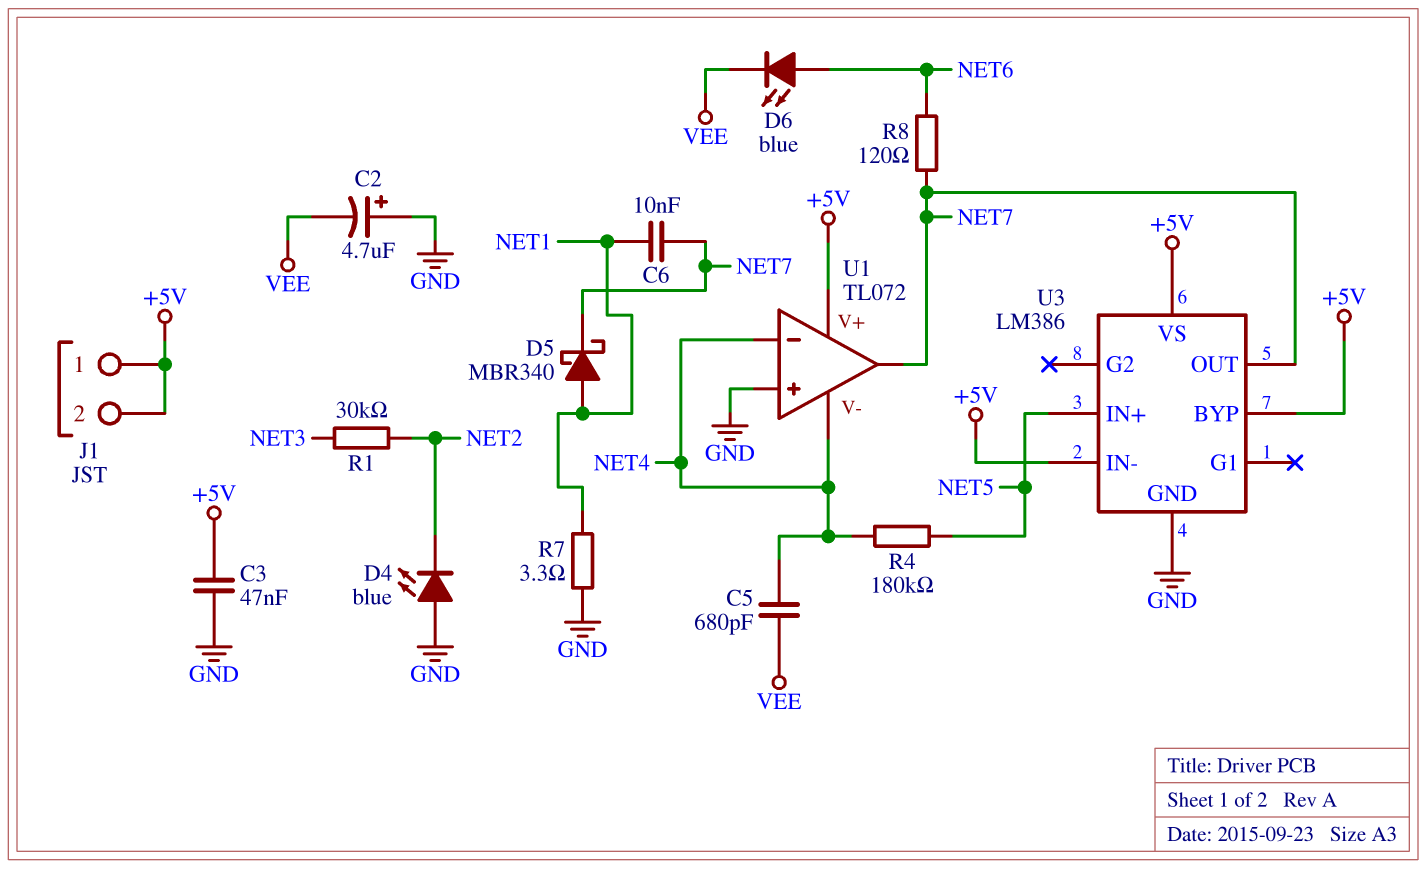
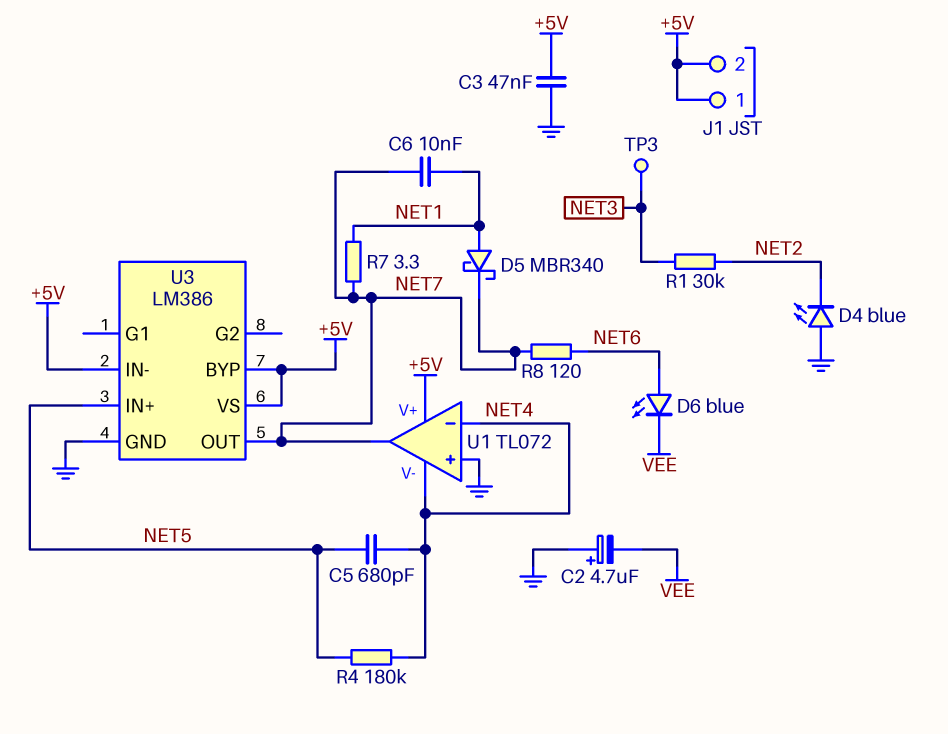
C5: 680pF (NET4, VEE) -> 680pF (NET4, NET5)
R7: 3.3 (GND, NET1) -> 3.3 (NET1, NET7)
TP3: none -> test point (NET3)

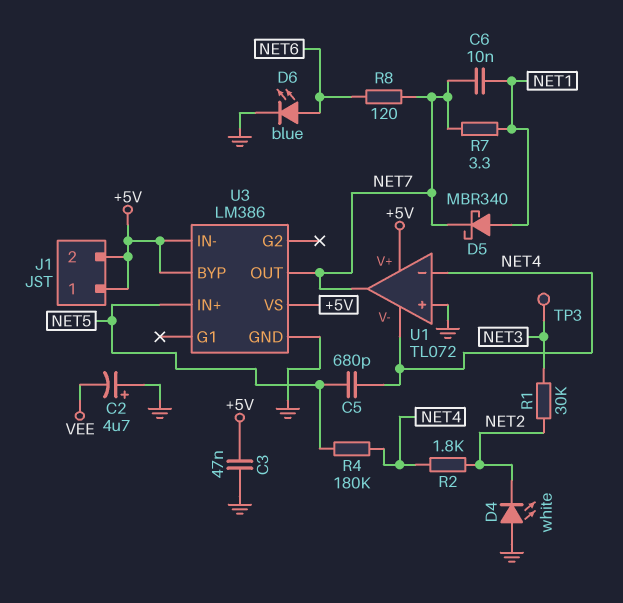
D4: LED blue (A GND, K NET2) -> LED white (A GND, K NET2)
D6: LED blue (A NET6, K VEE) -> LED blue (A NET6, K GND)
R2: none -> 1.8k (NET2, NET4)

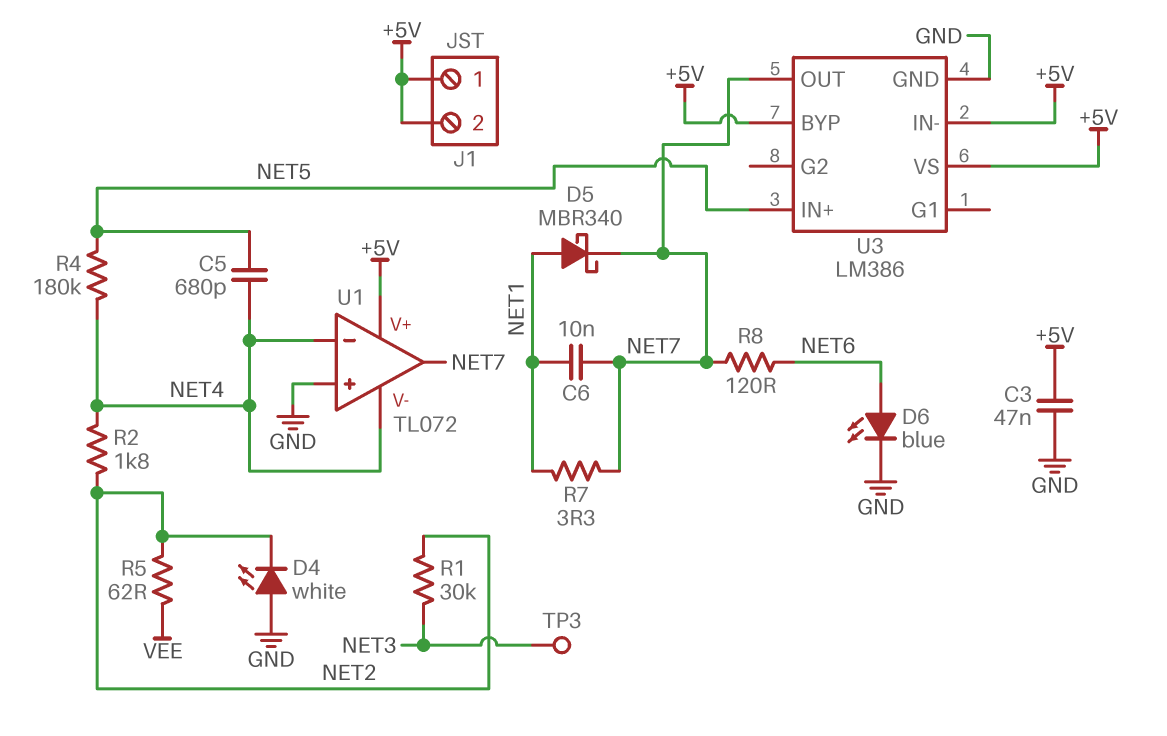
C2: 4.7uF (plus GND, minus VEE) -> none
R5: none -> 62 (NET2, VEE)

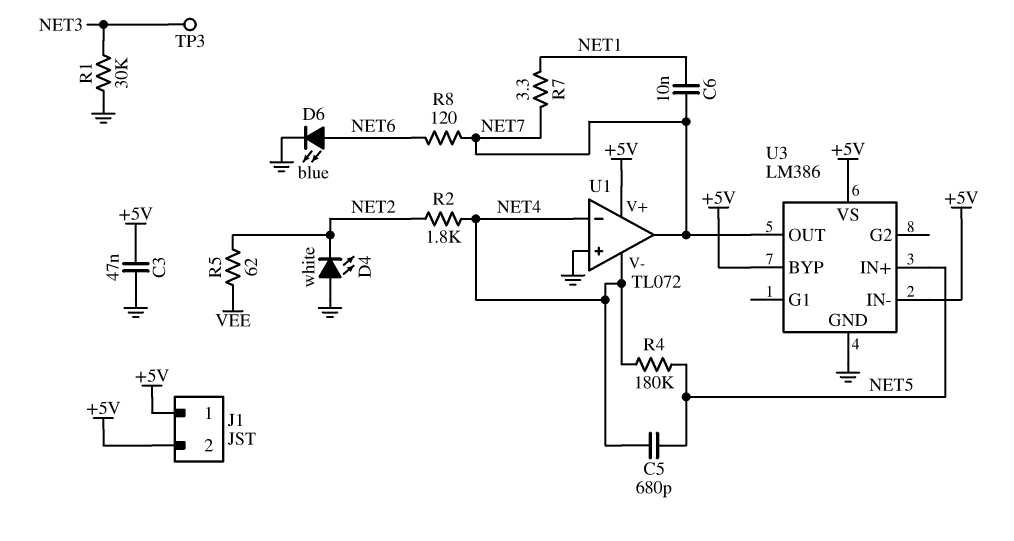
D5: schottky MBR340 (A NET1, K NET7) -> none
R1: 30k (NET2, NET3) -> 30k (GND, NET3)

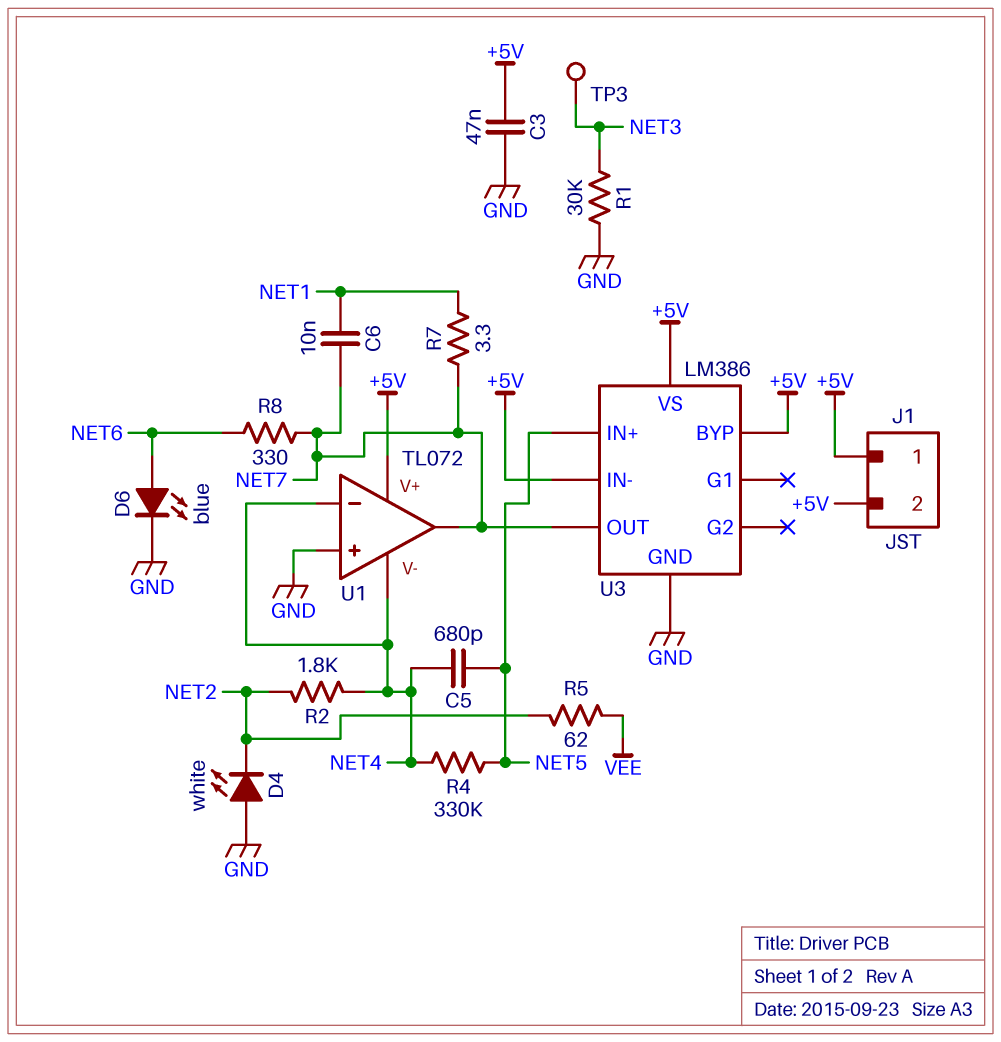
R4: 180k (NET4, NET5) -> 330k (NET4, NET5)
R8: 120 (NET6, NET7) -> 330 (NET6, NET7)

